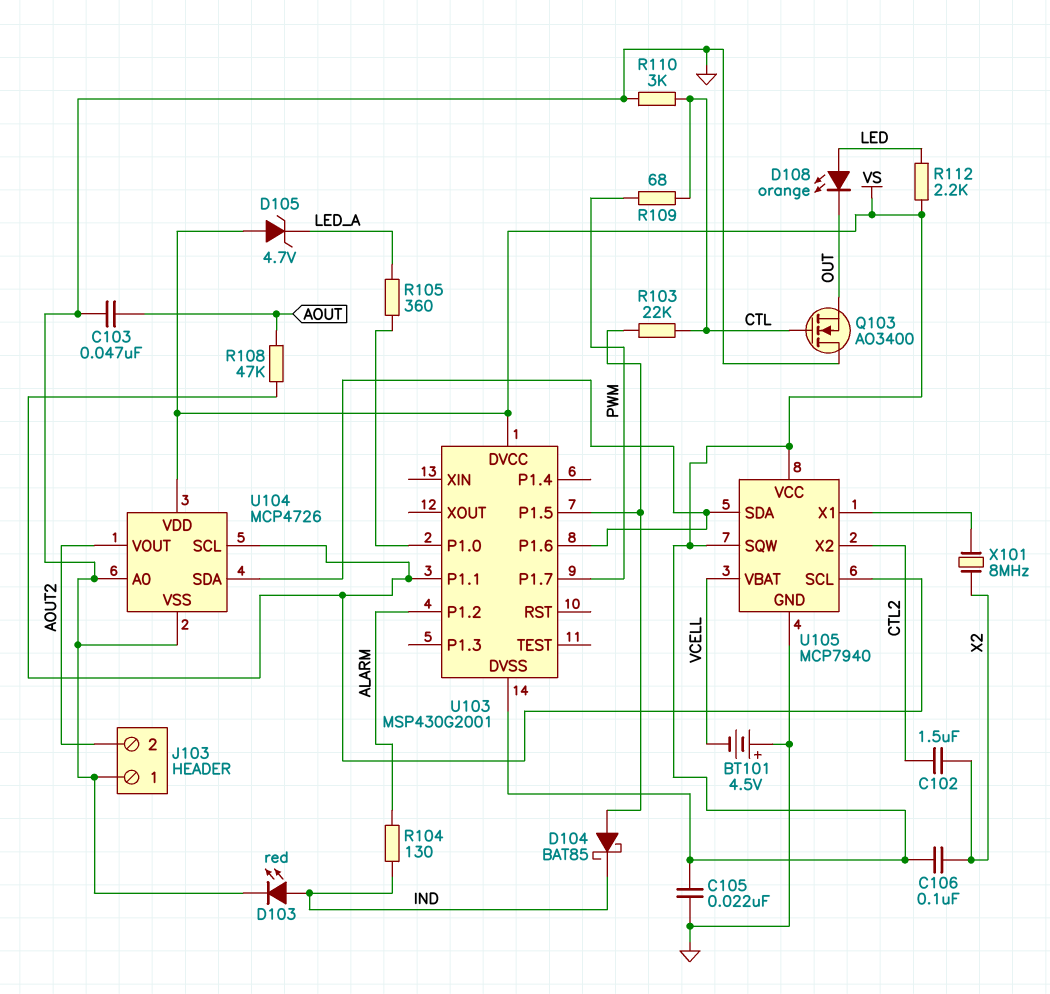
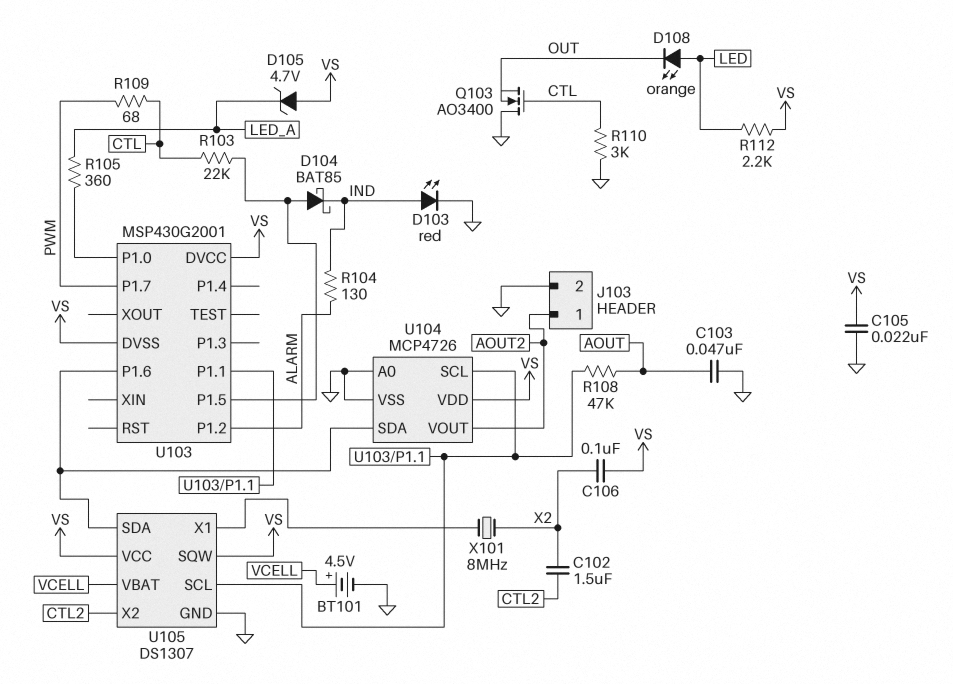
BT101: 4.5V (plus GND, minus VCELL) -> 4.5V (plus VCELL, minus GND)
J103 pin 1: GND -> AOUT2
J103 pin 2: AOUT2 -> GND
U105: MCP7940 -> DS1307

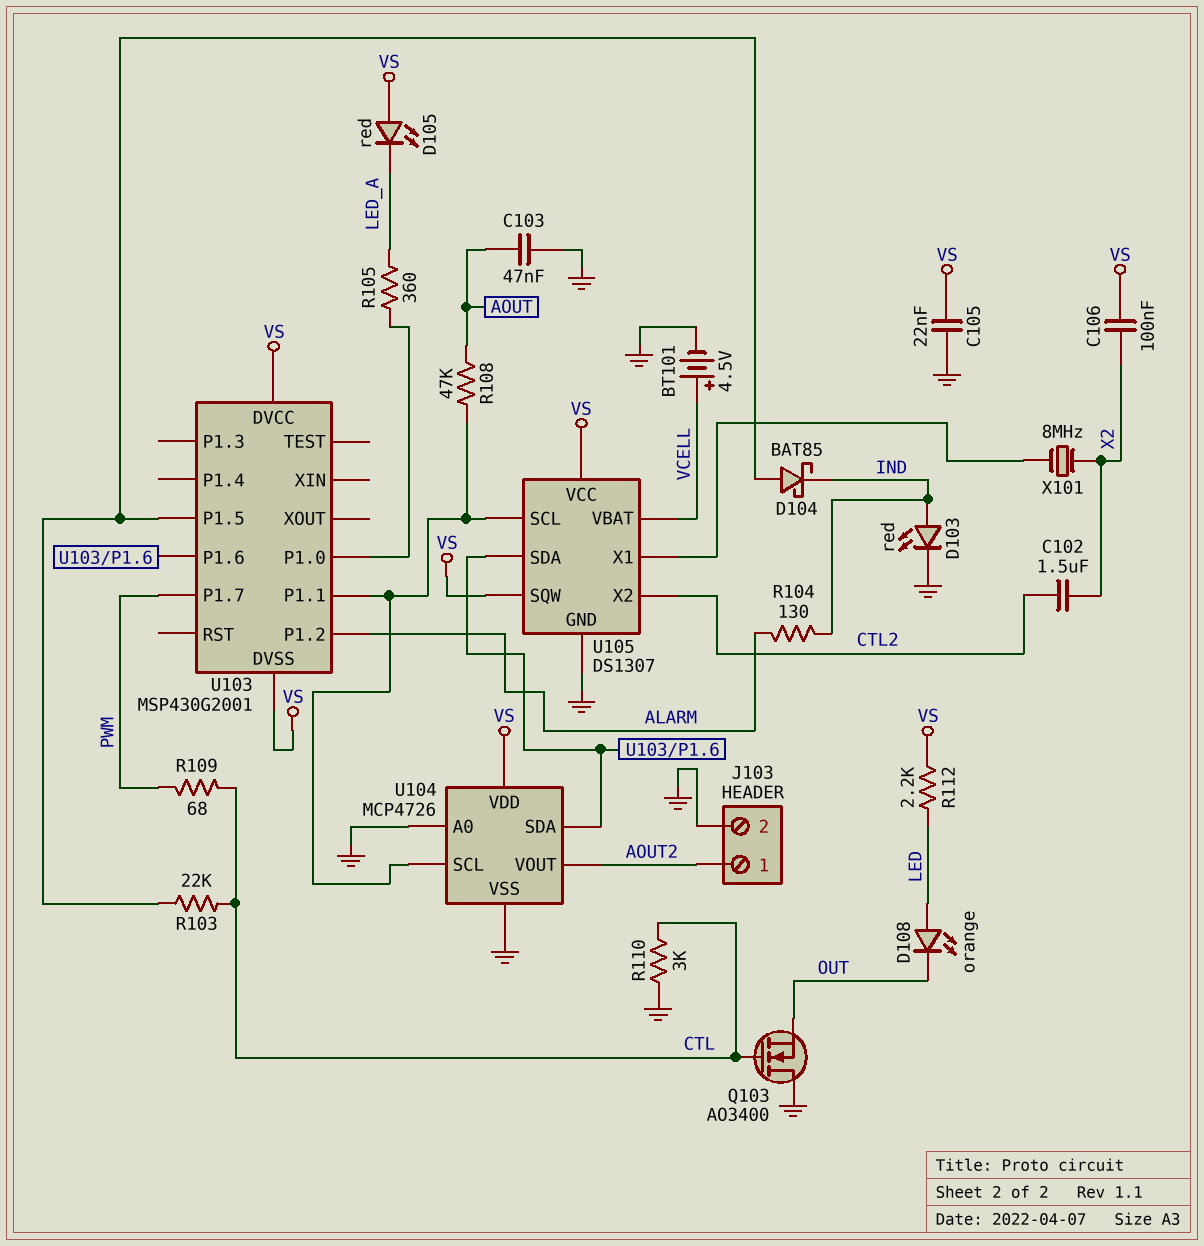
D105: zener 4.7V (A VS, K LED_A) -> LED red (A VS, K LED_A)

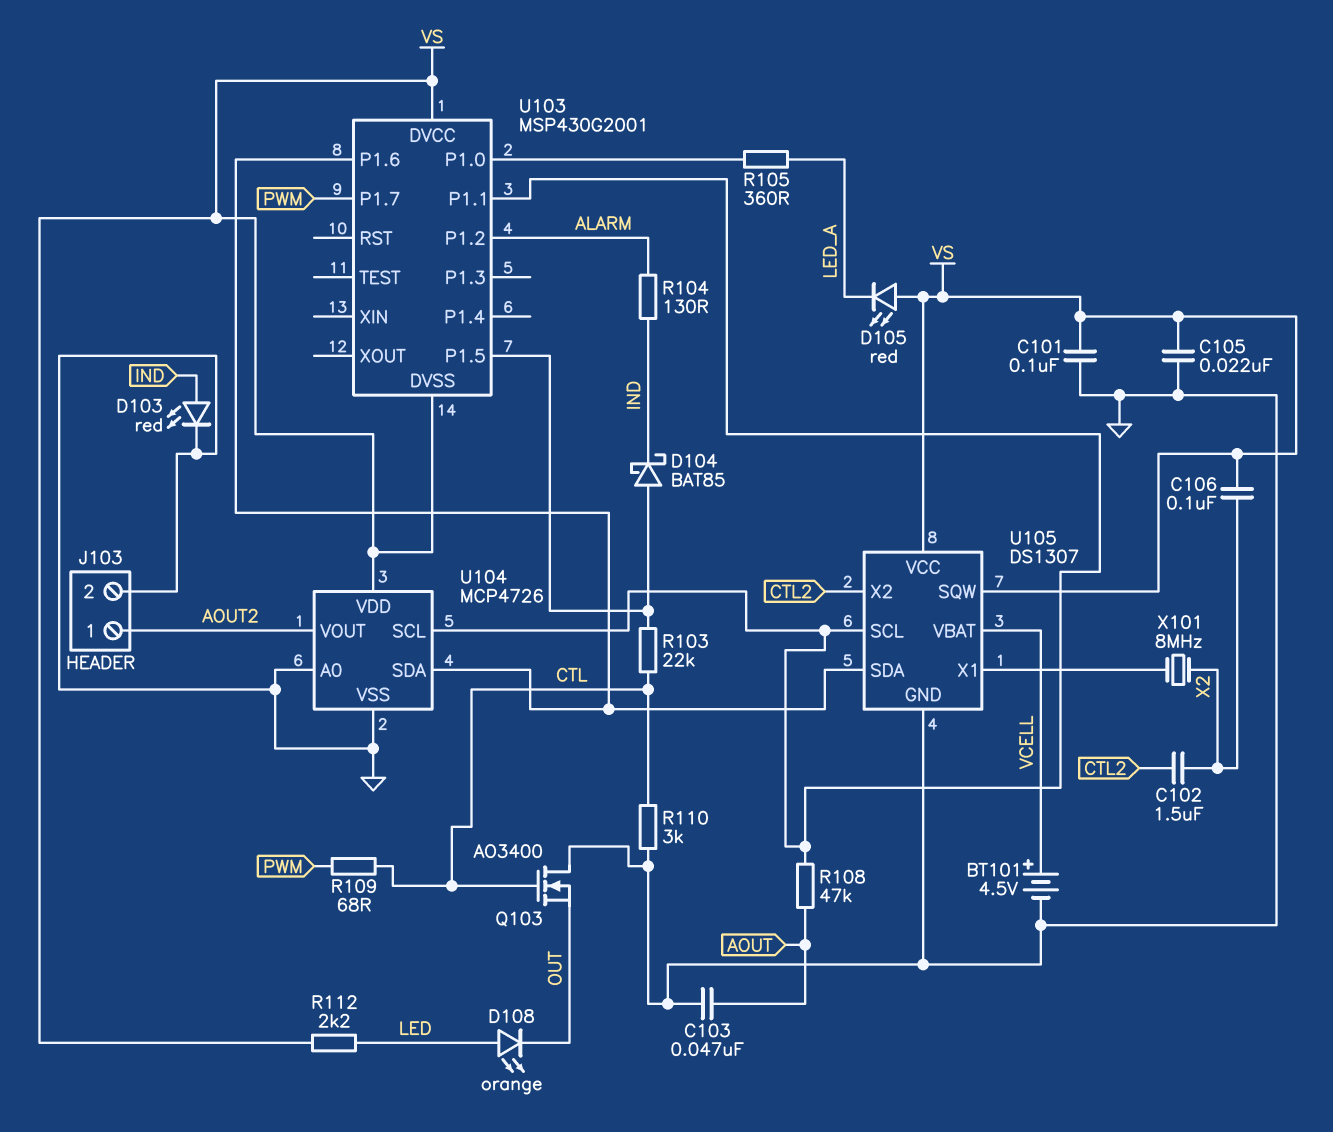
C101: none -> 100nF (GND, VS)

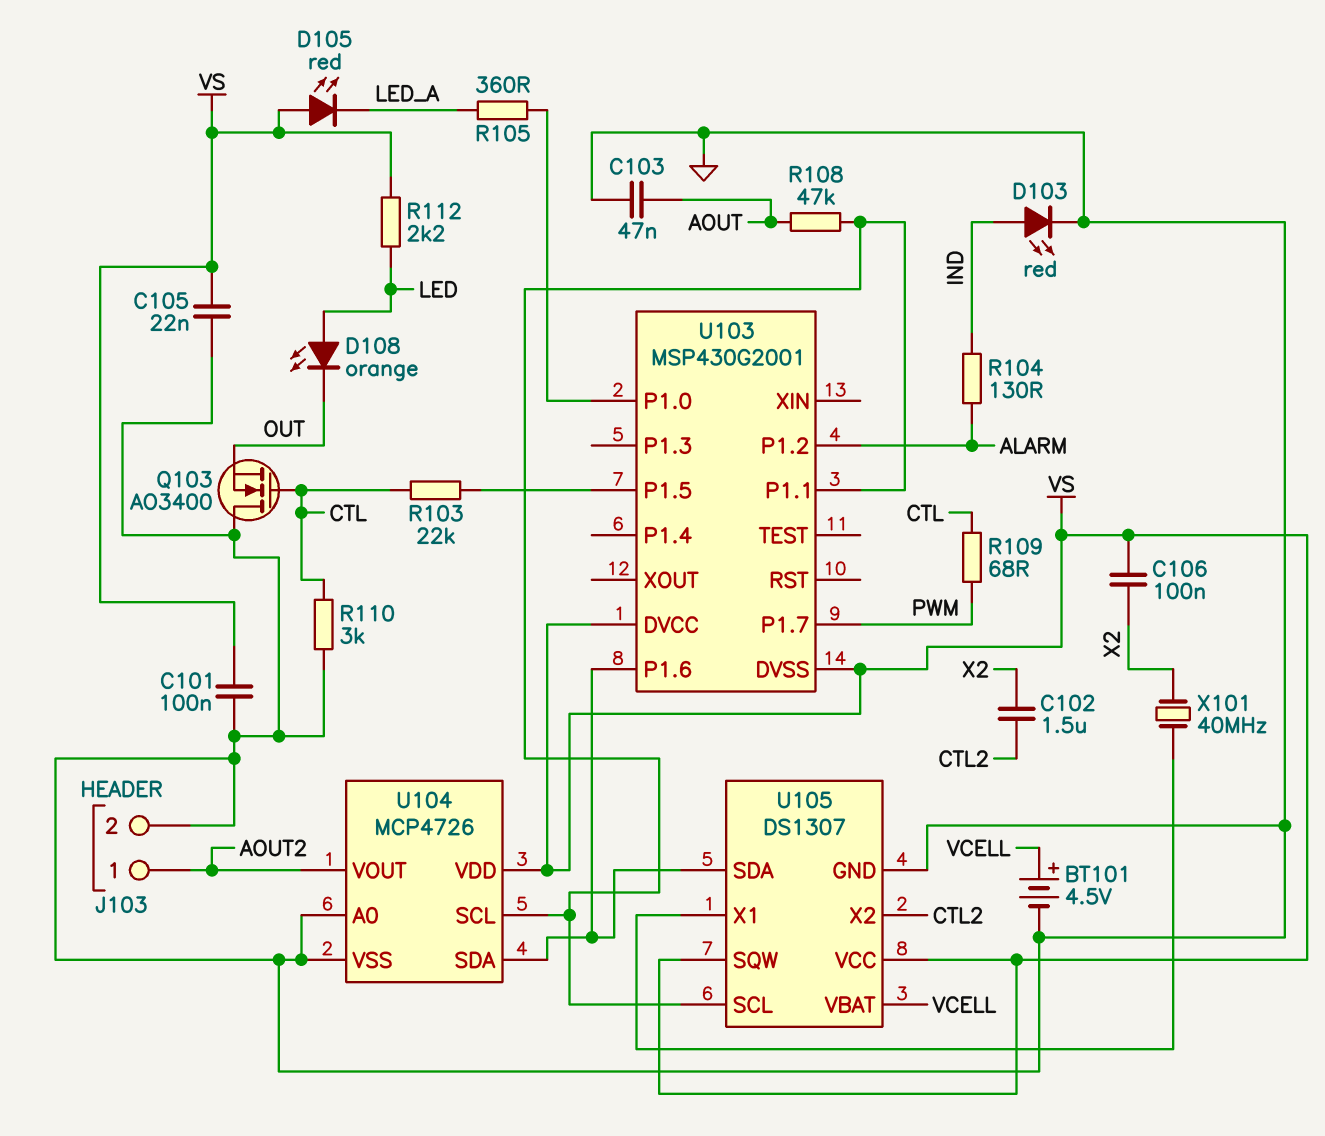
D104: schottky BAT85 (A U103/P1.5, K IND) -> none
X101: 8MHz (U105/X1, X2) -> 40MHz (U105/X1, X2)

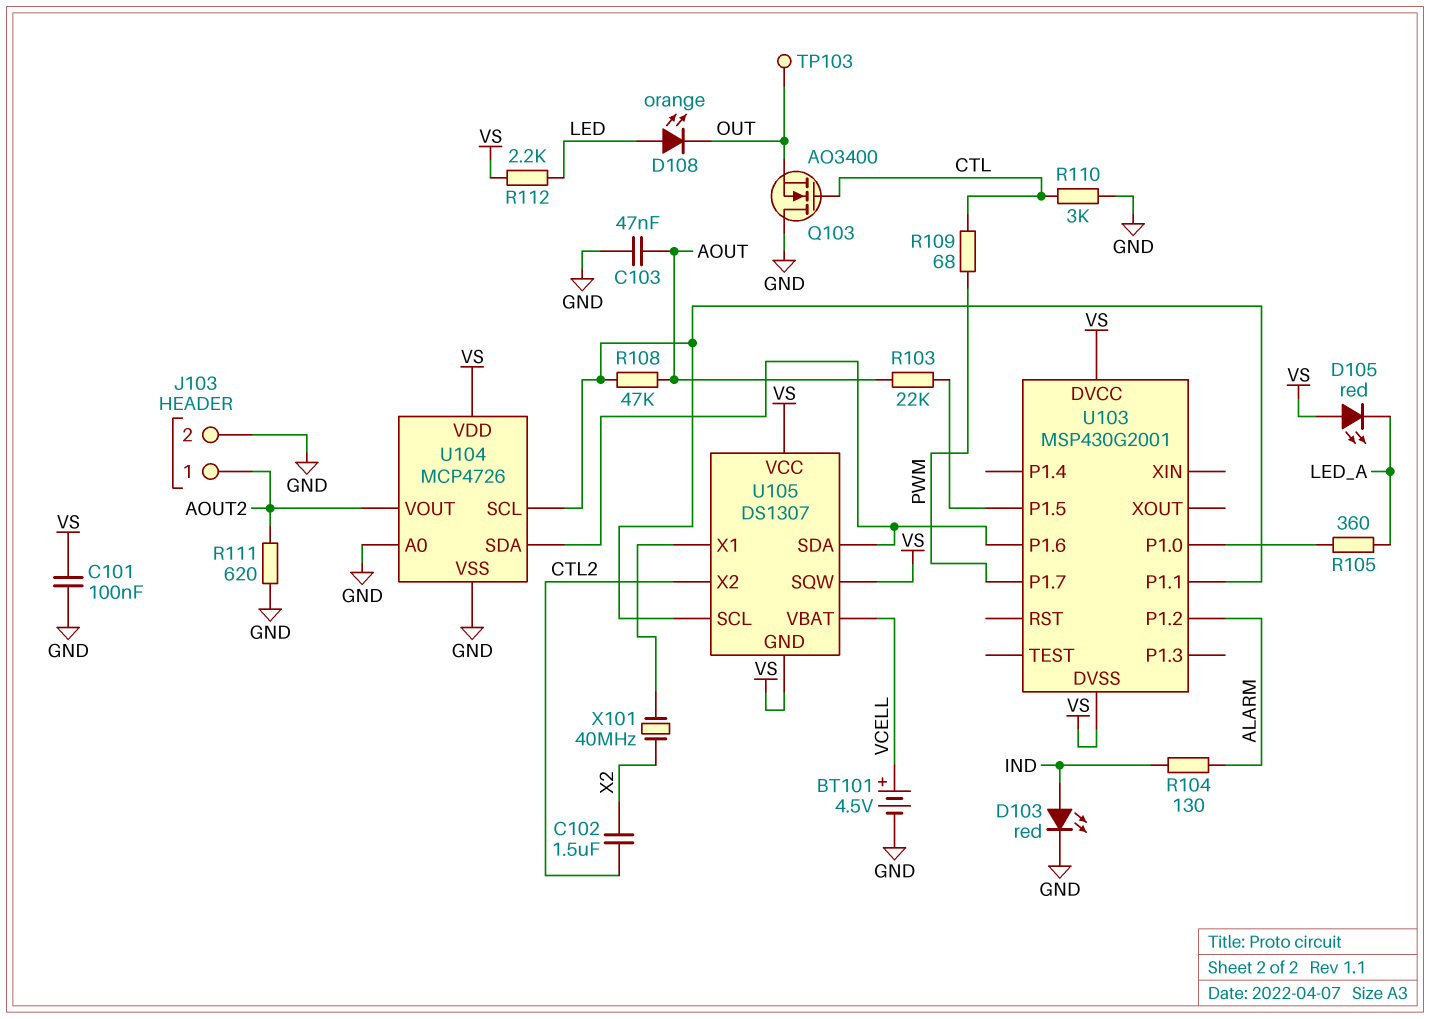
C105: 22nF (GND, VS) -> none
C106: 100nF (VS, X2) -> none
R103: 22k (CTL, U103/P1.5) -> 22k (AOUT, U103/P1.5)
R111: none -> 620 (AOUT2, GND)
TP103: none -> test point (OUT)
U105 pin GND: GND -> VS

